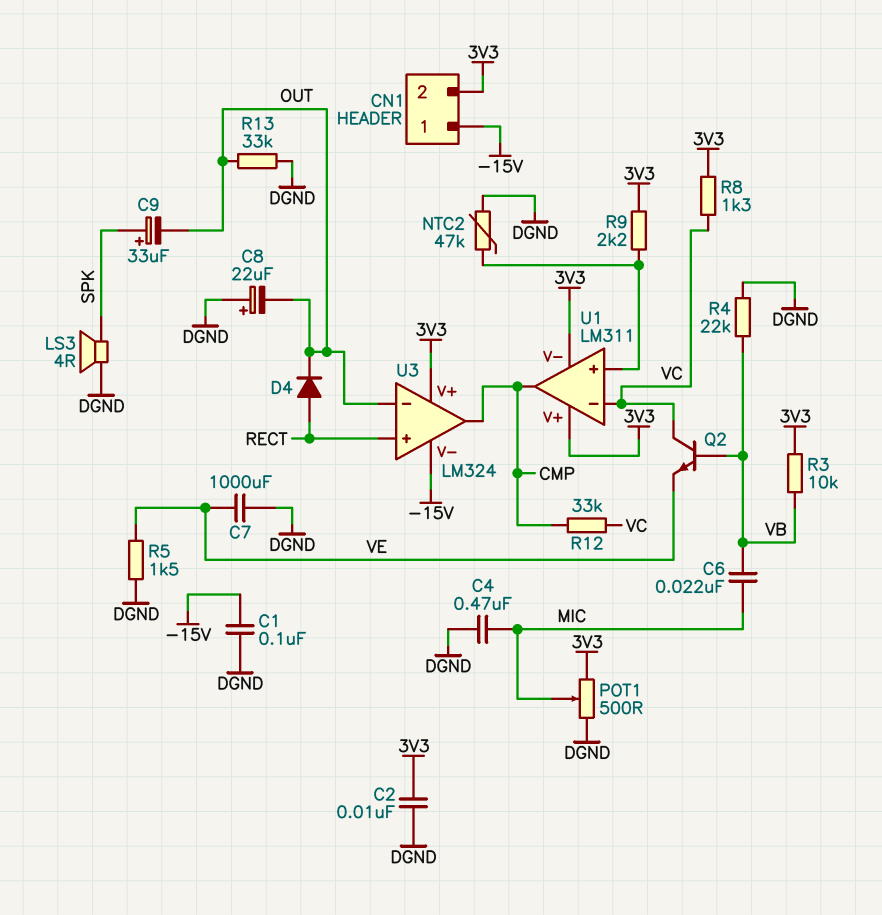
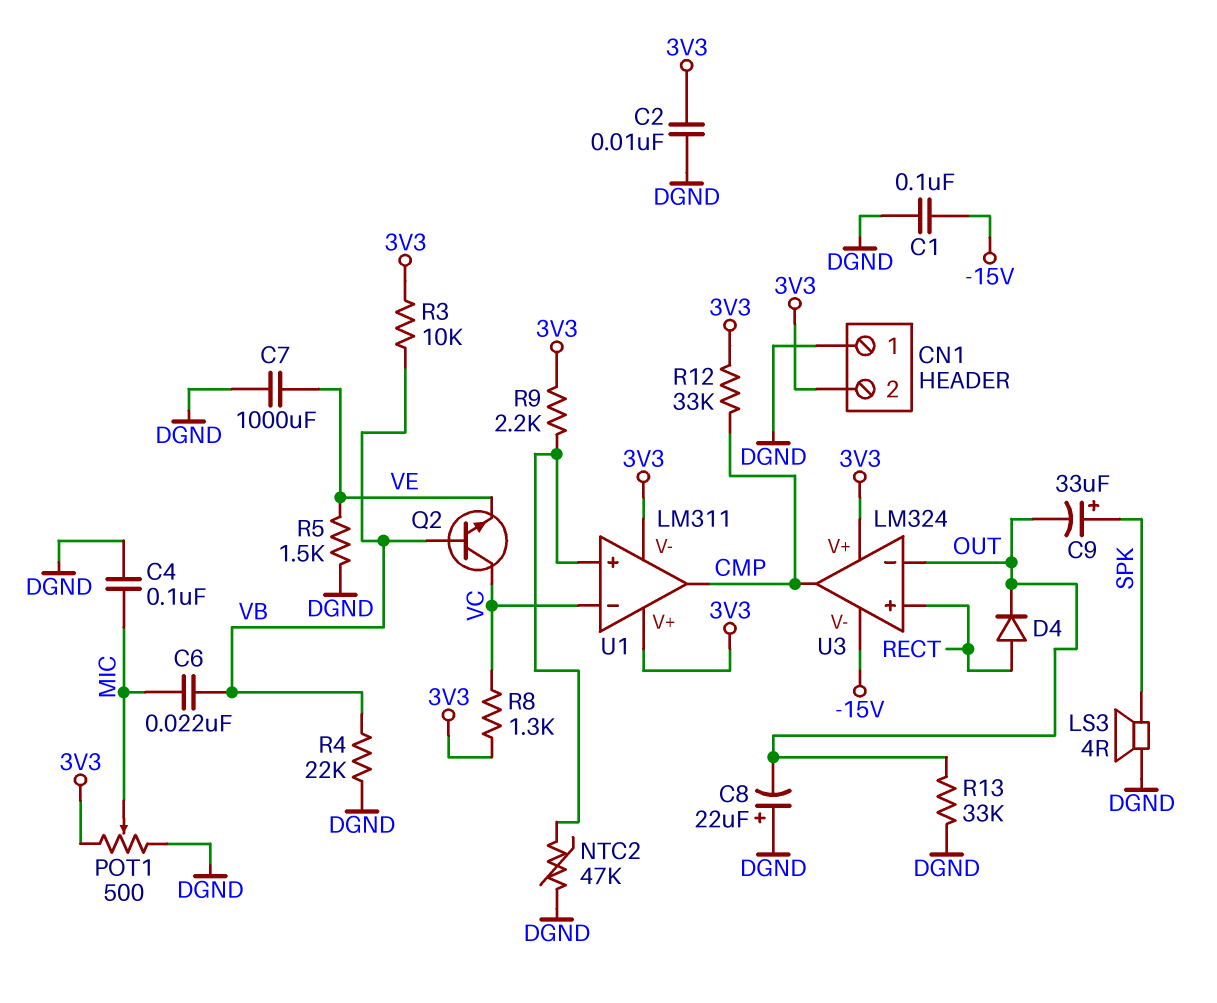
C4: 470nF (DGND, MIC) -> 100nF (DGND, MIC)
CN1 pin 1: -15V -> DGND
R12: 33k (CMP, VC) -> 33k (3V3, CMP)

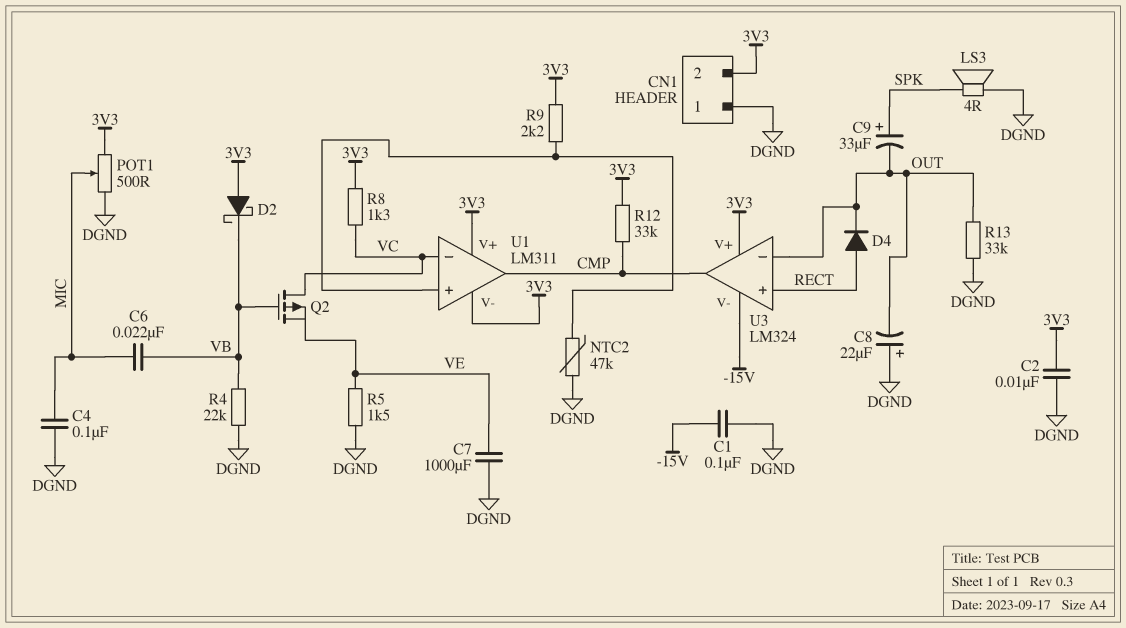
D2: none -> schottky (A 3V3, K VB)
Q2: NPN (B VB, C VC, E VE) -> PMOS (G VB, D VC, S VE)
R3: 10k (3V3, VB) -> none

